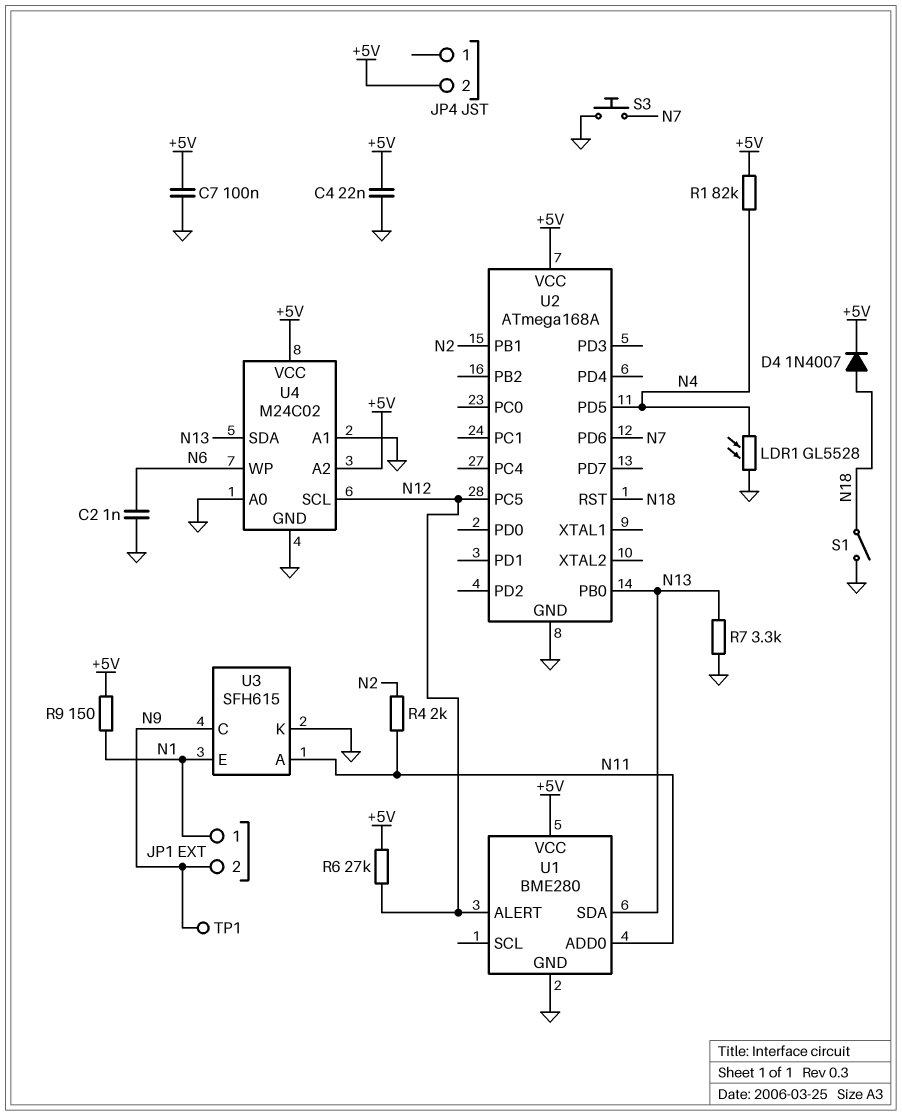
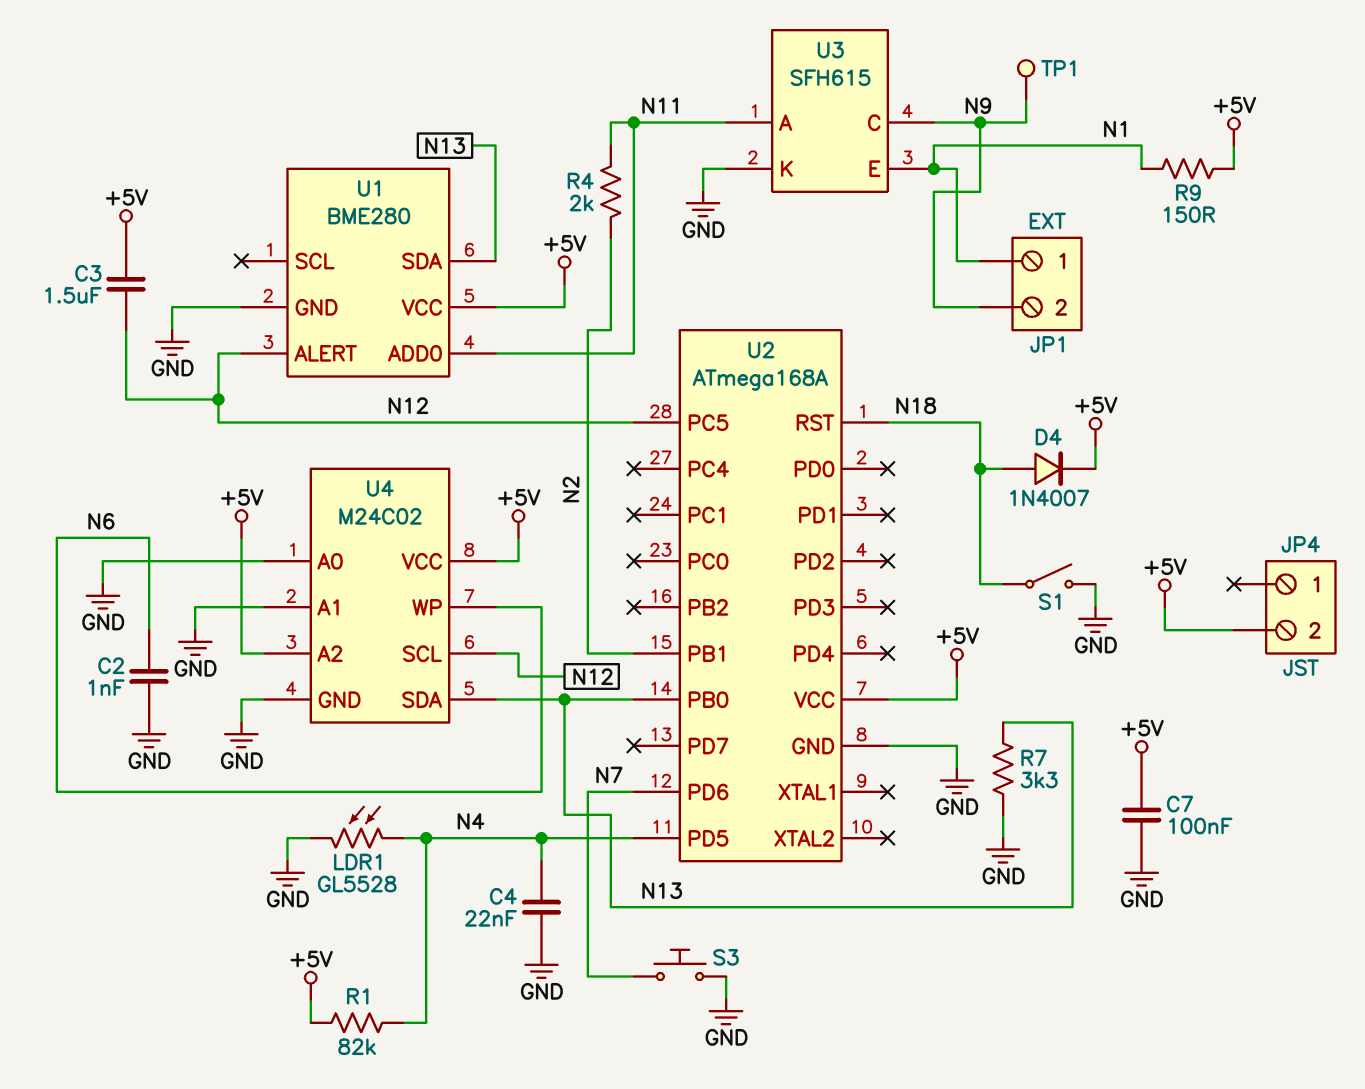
C3: none -> 1.5uF (+5V, N12)
C4: 22nF (+5V, GND) -> 22nF (GND, N4)
R6: 27k (+5V, N12) -> none

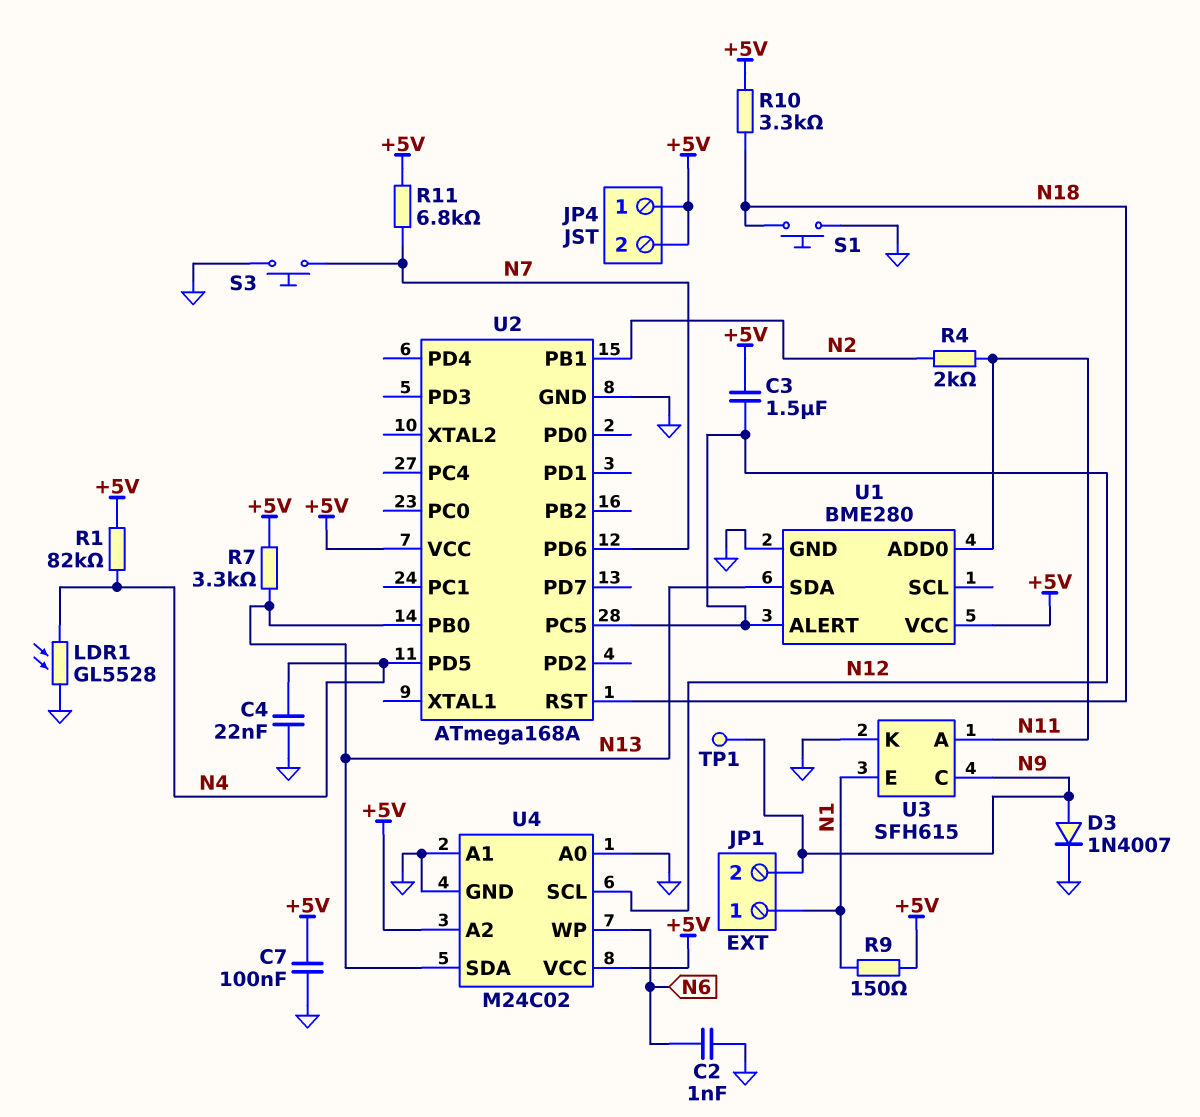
D3: none -> diode 1N4007 (A N9, K GND)
D4: diode 1N4007 (A N18, K +5V) -> none
JP4 pin 1: none -> +5V
R7: 3.3k (GND, N13) -> 3.3k (+5V, N13)
R10: none -> 3.3k (+5V, N18)
R11: none -> 6.8k (+5V, N7)
S1: switch (GND, N18) -> button (GND, N18)

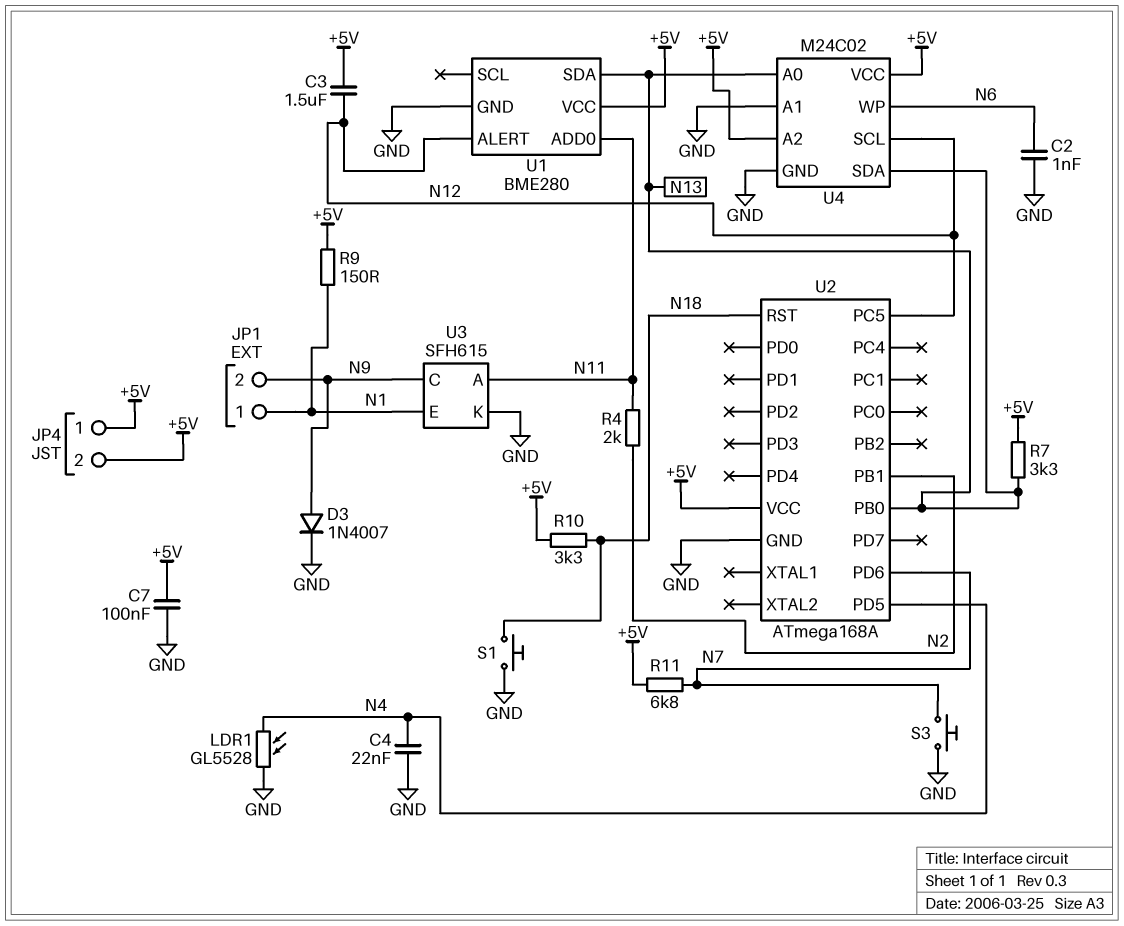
R1: 82k (+5V, N4) -> none
TP1: test point (N9) -> none
U4 pin A0: GND -> N13

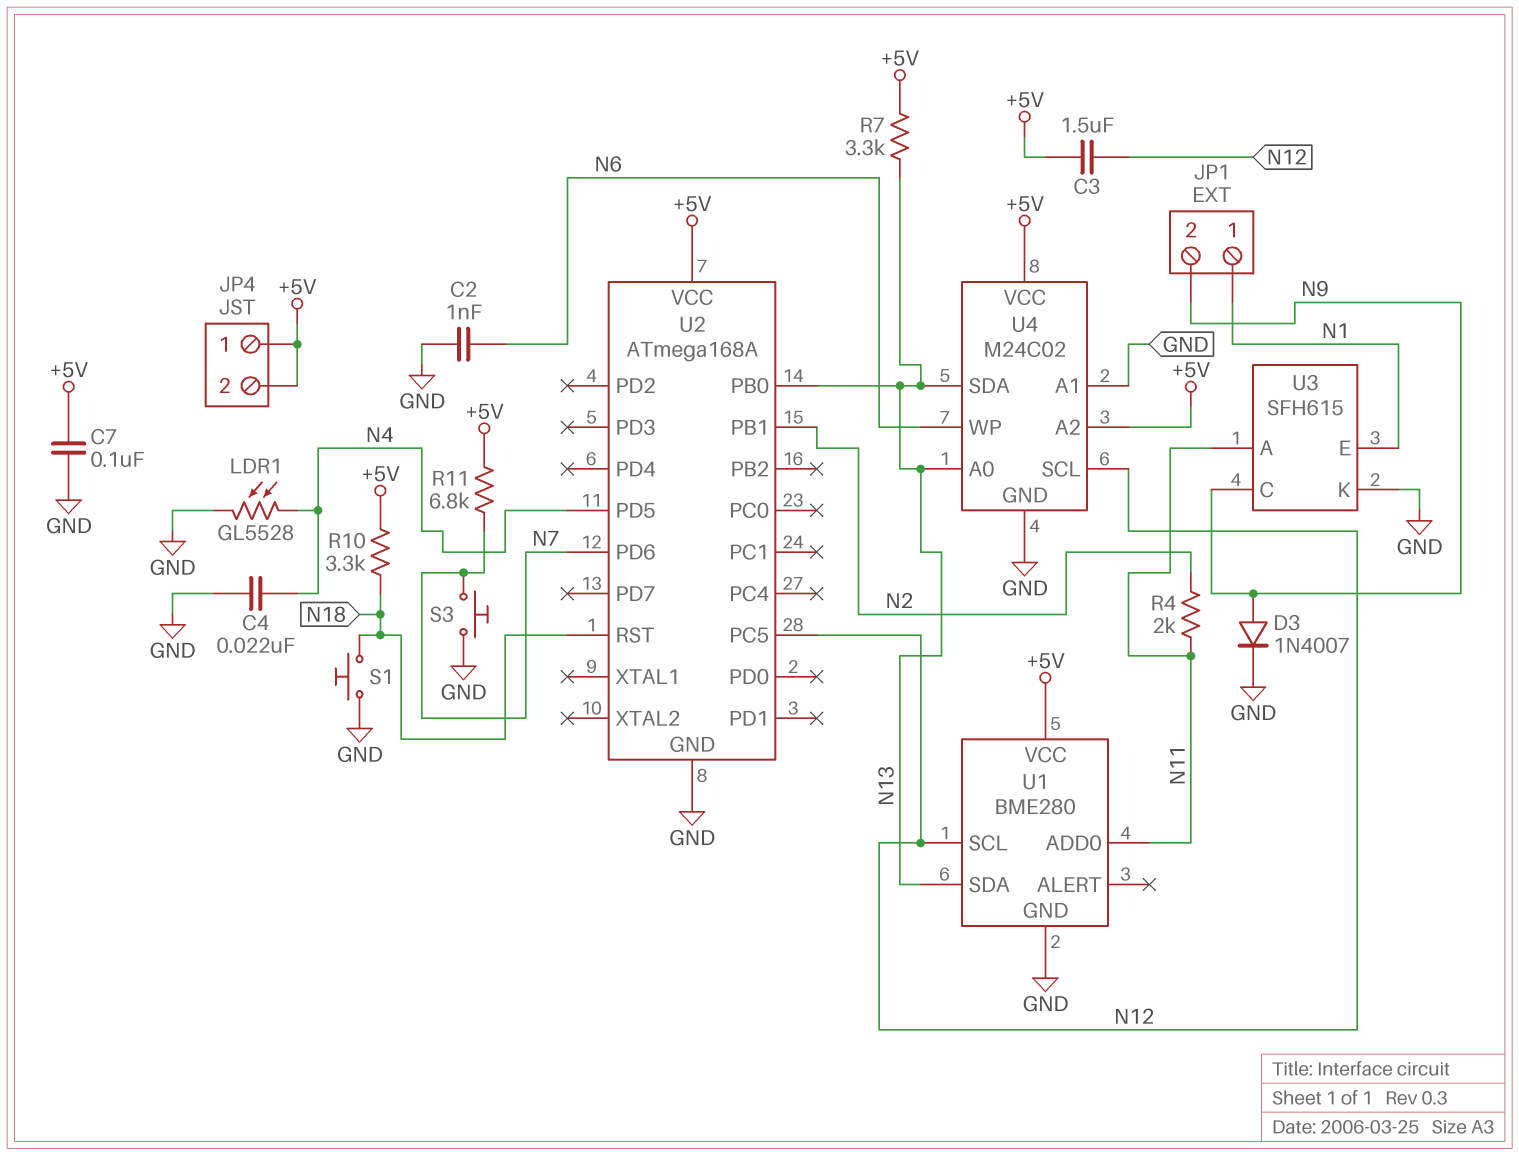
R9: 150 (+5V, N1) -> none
U1 pin ALERT: N12 -> none
U1 pin SCL: none -> N12

